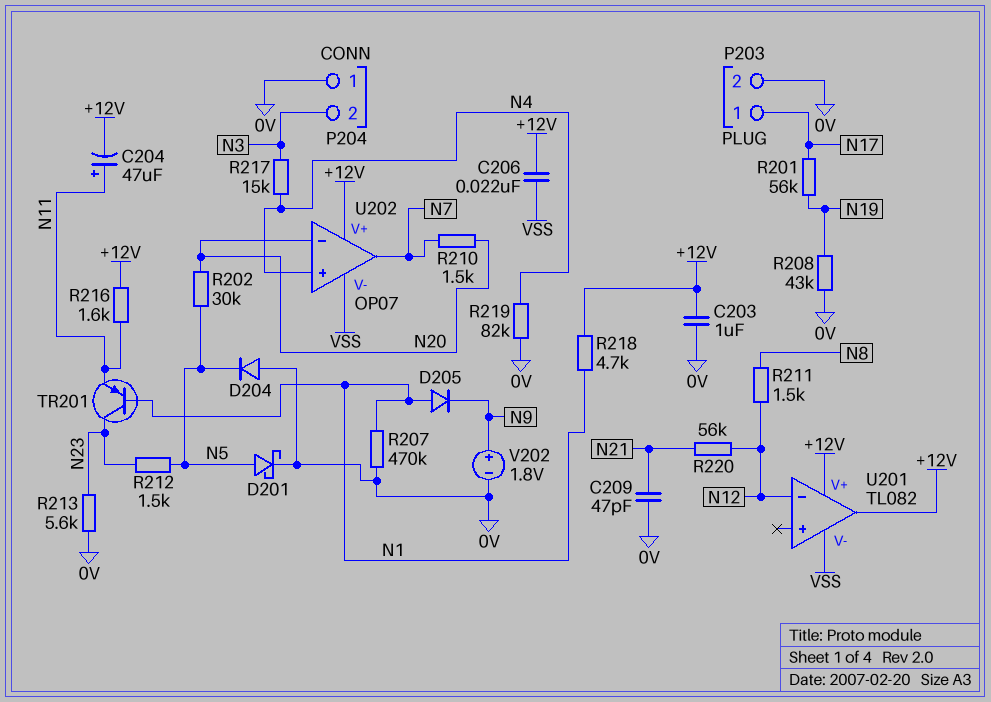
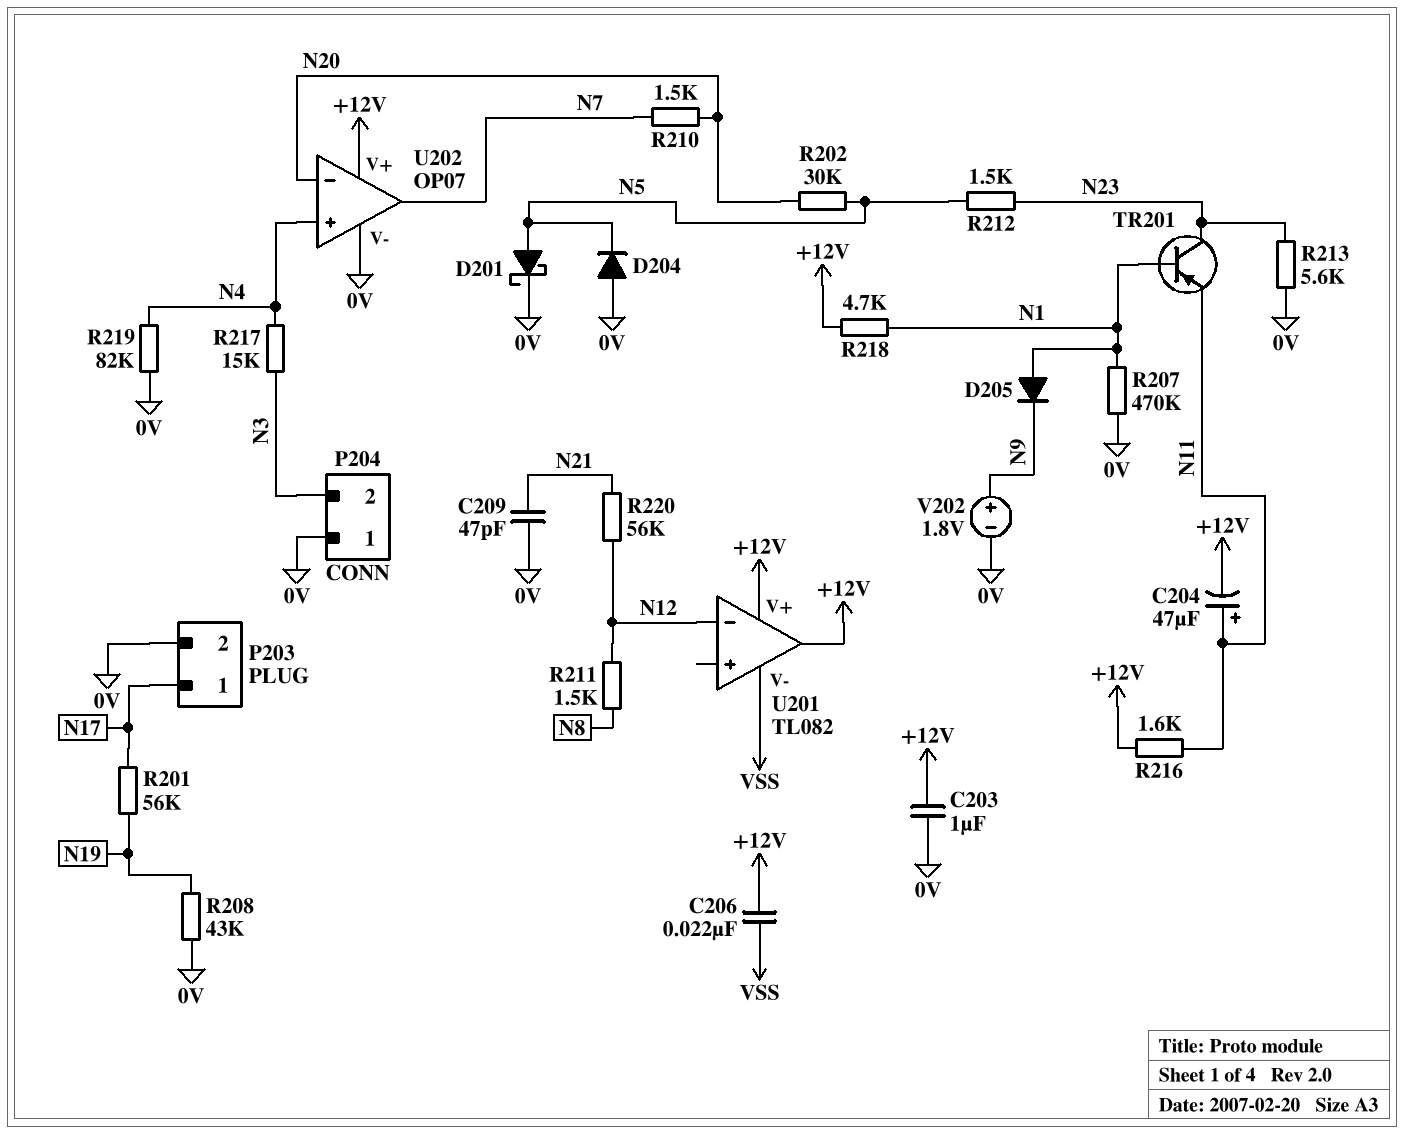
U202 pin V-: VSS -> 0V

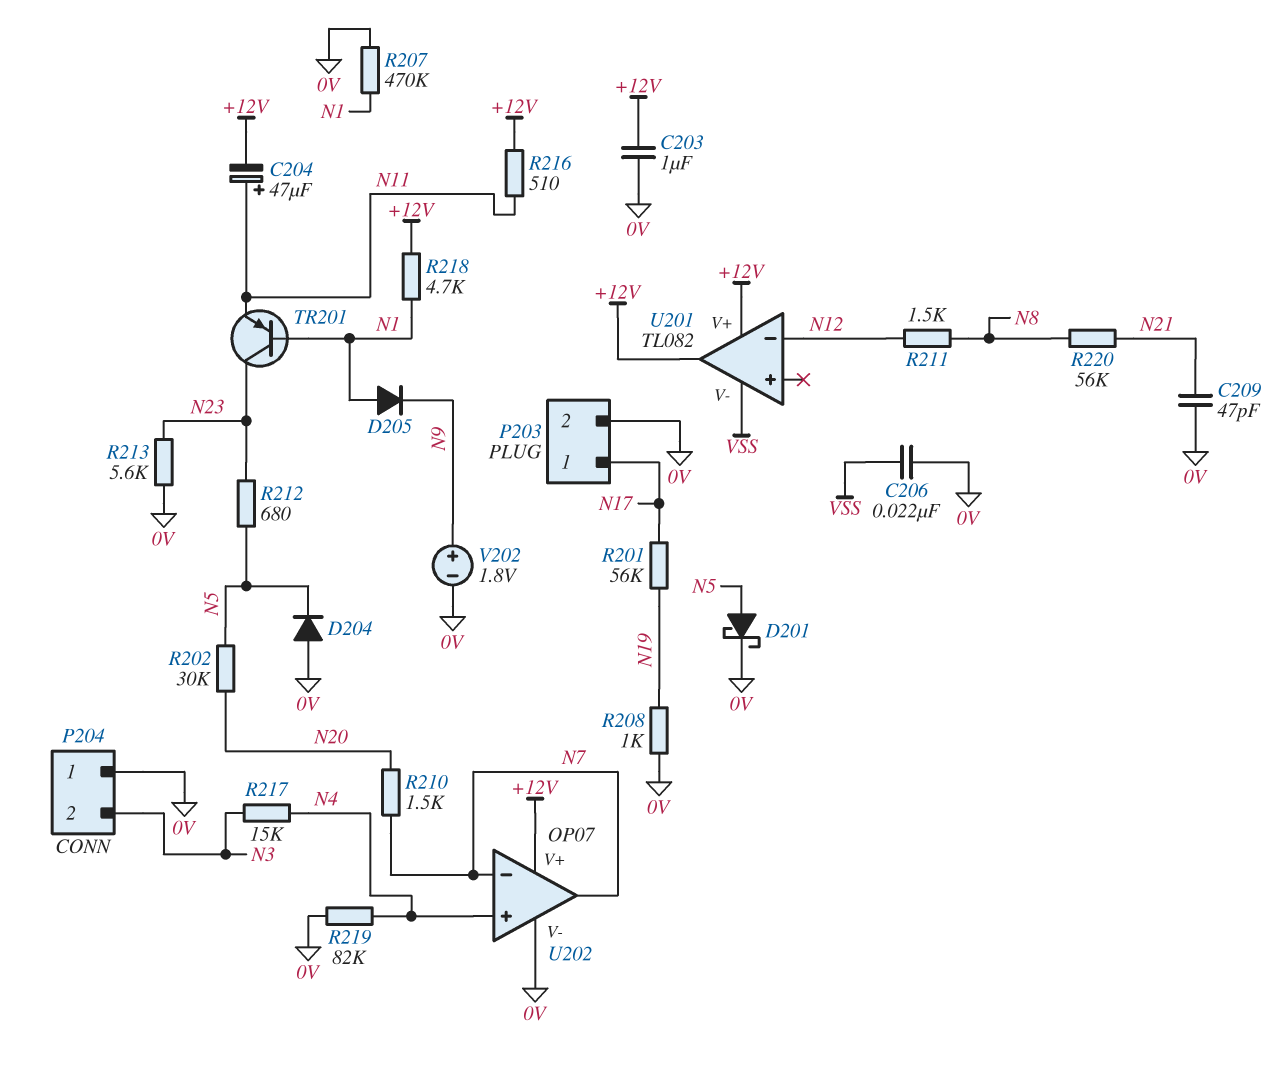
C206: 22nF (+12V, VSS) -> 22nF (0V, VSS)
R208: 43k (0V, N19) -> 1k (0V, N19)
R212: 1.5k (N5, N23) -> 680 (N5, N23)
R216: 1.6k (+12V, N11) -> 510 (+12V, N11)
R220: 56k (N12, N21) -> 56k (N8, N21)
U202 pin in-: N20 -> N7

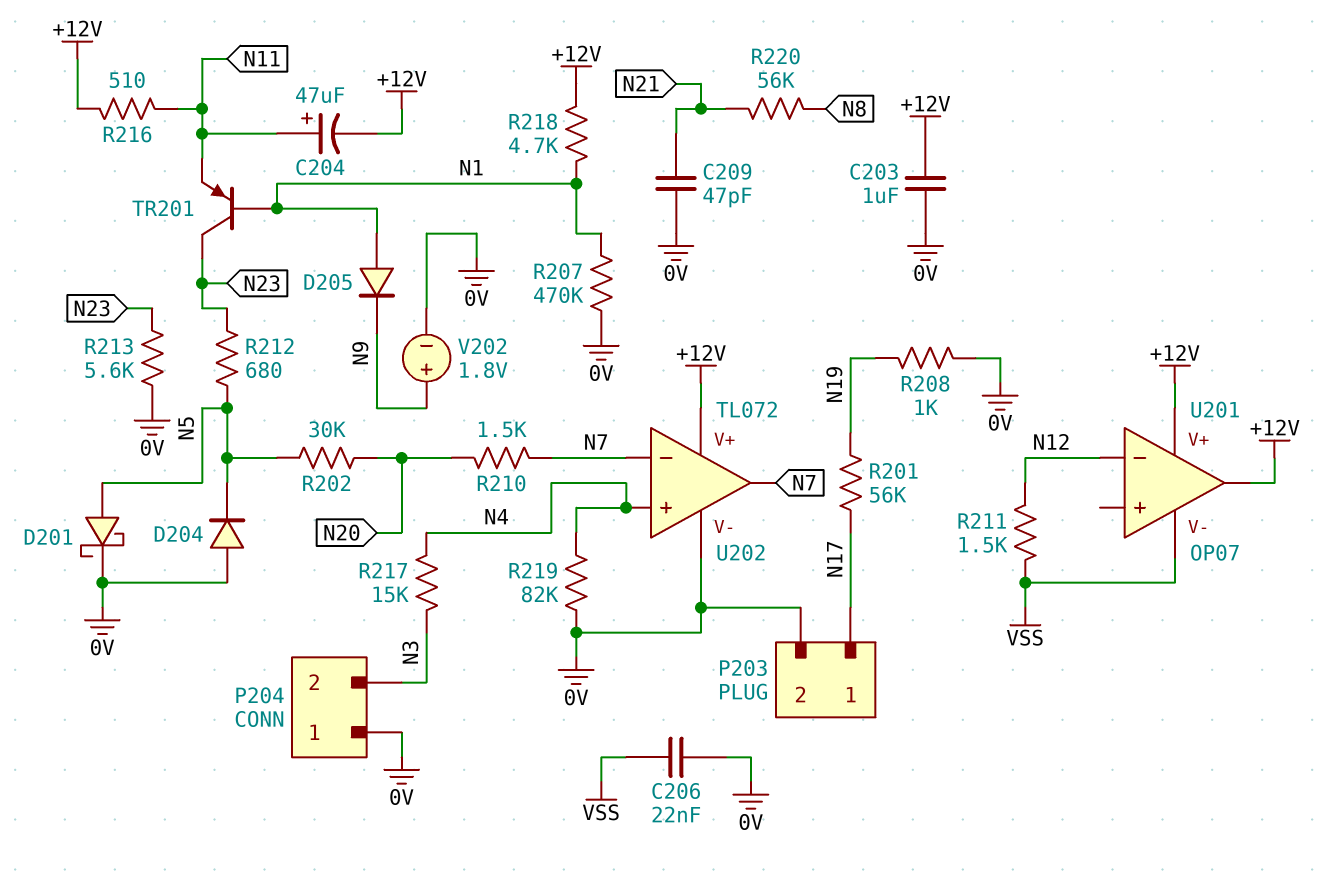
R211: 1.5k (N8, N12) -> 1.5k (N12, VSS)
U201: TL082 -> OP07
U202: OP07 -> TL072

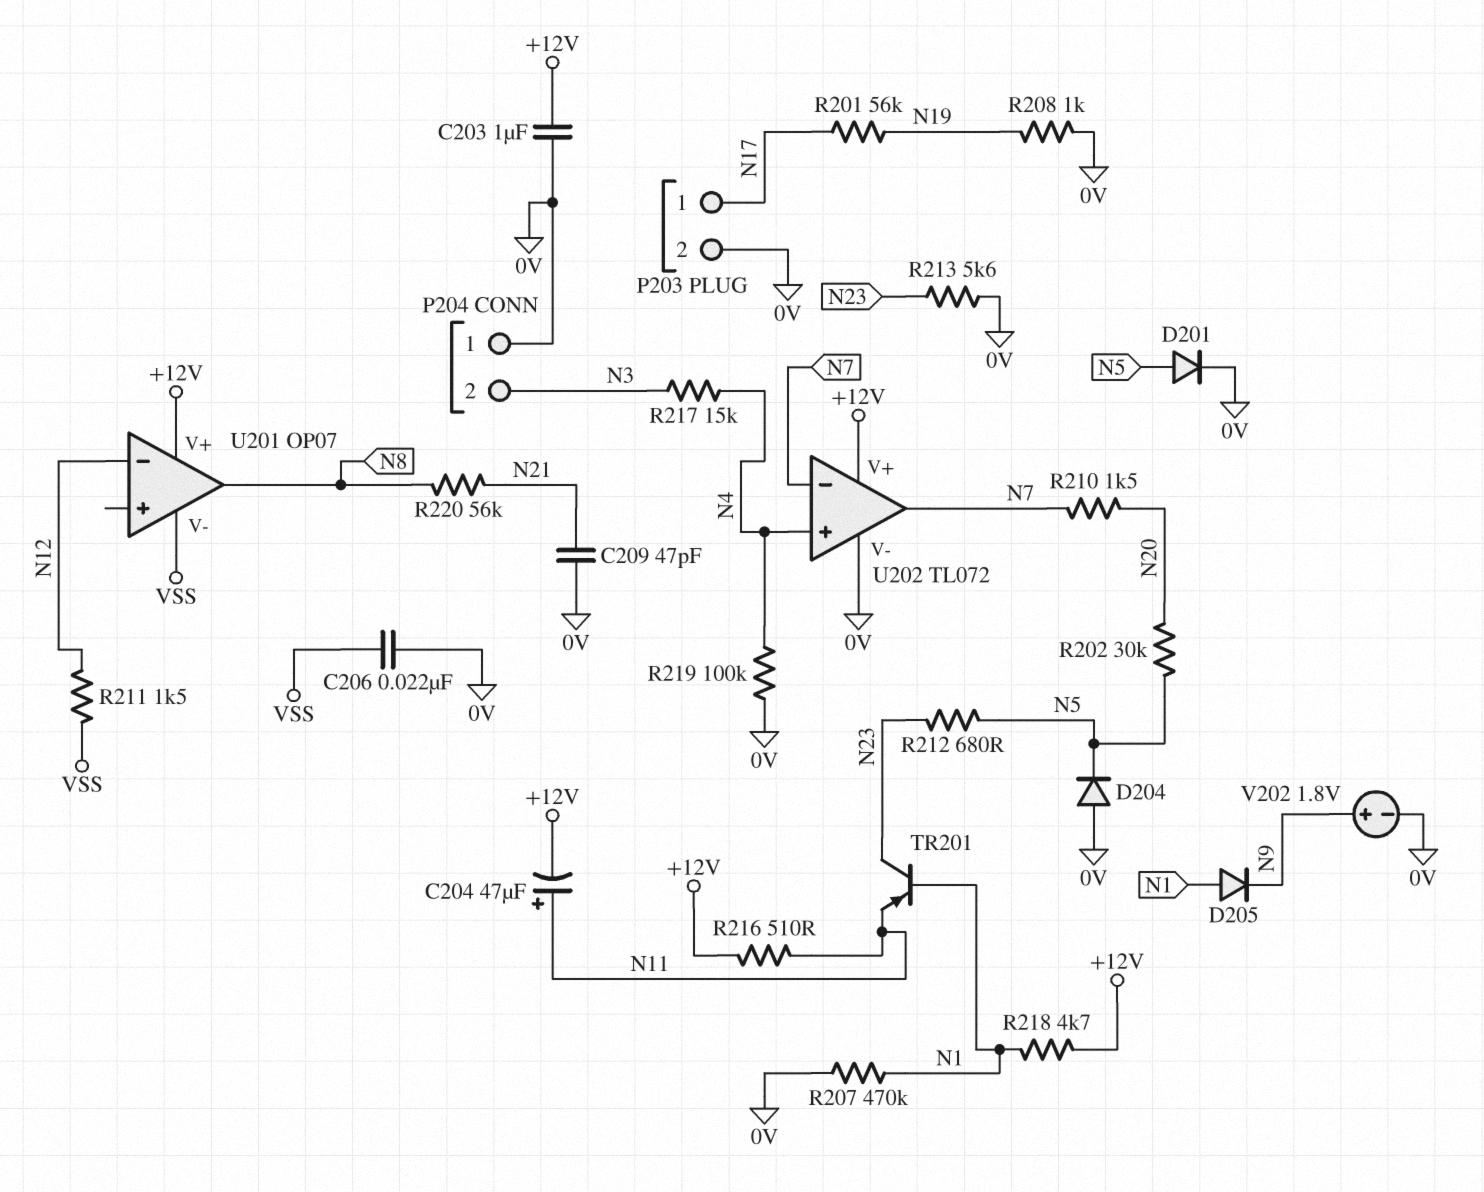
D201: schottky (A N5, K 0V) -> diode (A N5, K 0V)
R219: 82k (0V, N4) -> 100k (0V, N4)
U201 pin out: +12V -> N8

